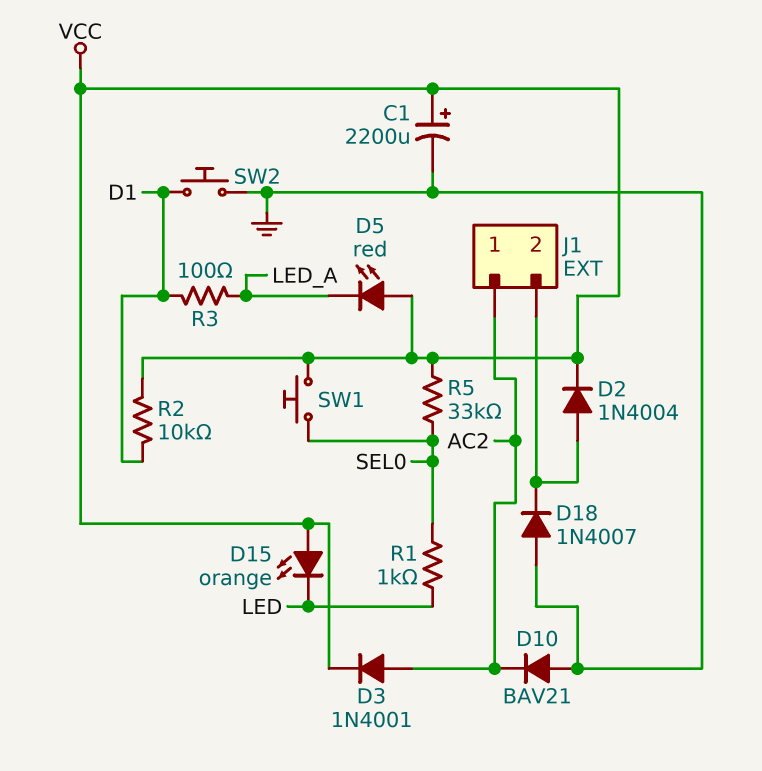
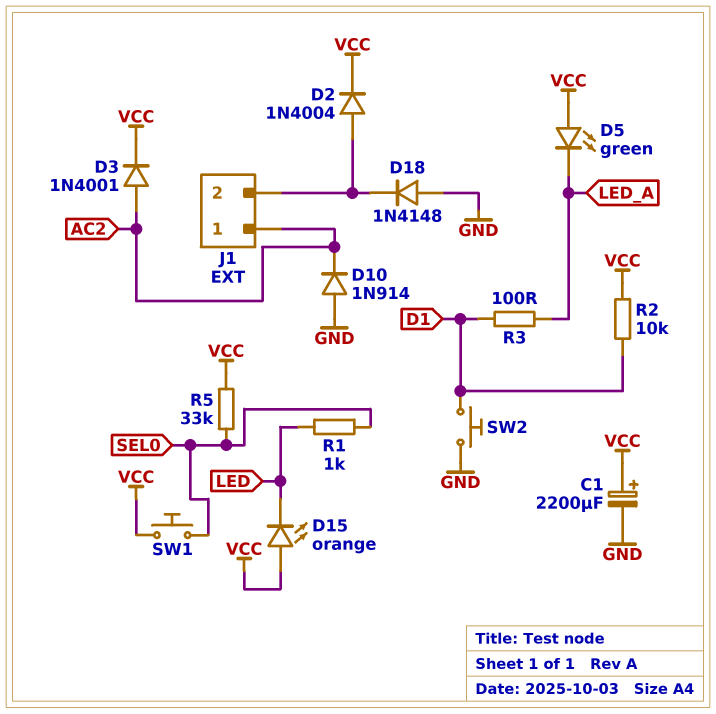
D5: LED red (A VCC, K LED_A) -> LED green (A VCC, K LED_A)
D10: diode BAV21 (A GND, K AC2) -> diode 1N914 (A GND, K AC2)
D18: diode 1N4007 (A GND, K J1/2) -> diode 1N4148 (A GND, K J1/2)

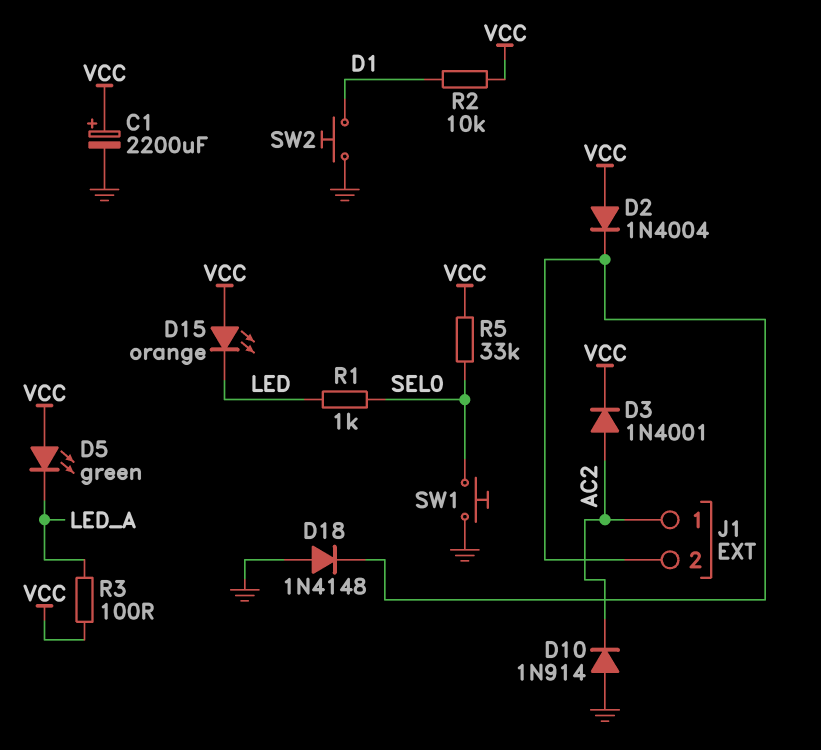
D2: diode 1N4004 (A J1/2, K VCC) -> diode 1N4004 (A VCC, K J1/2)
R3: 100 (D1, LED_A) -> 100 (LED_A, VCC)
SW1: button (SEL0, VCC) -> button (GND, SEL0)

